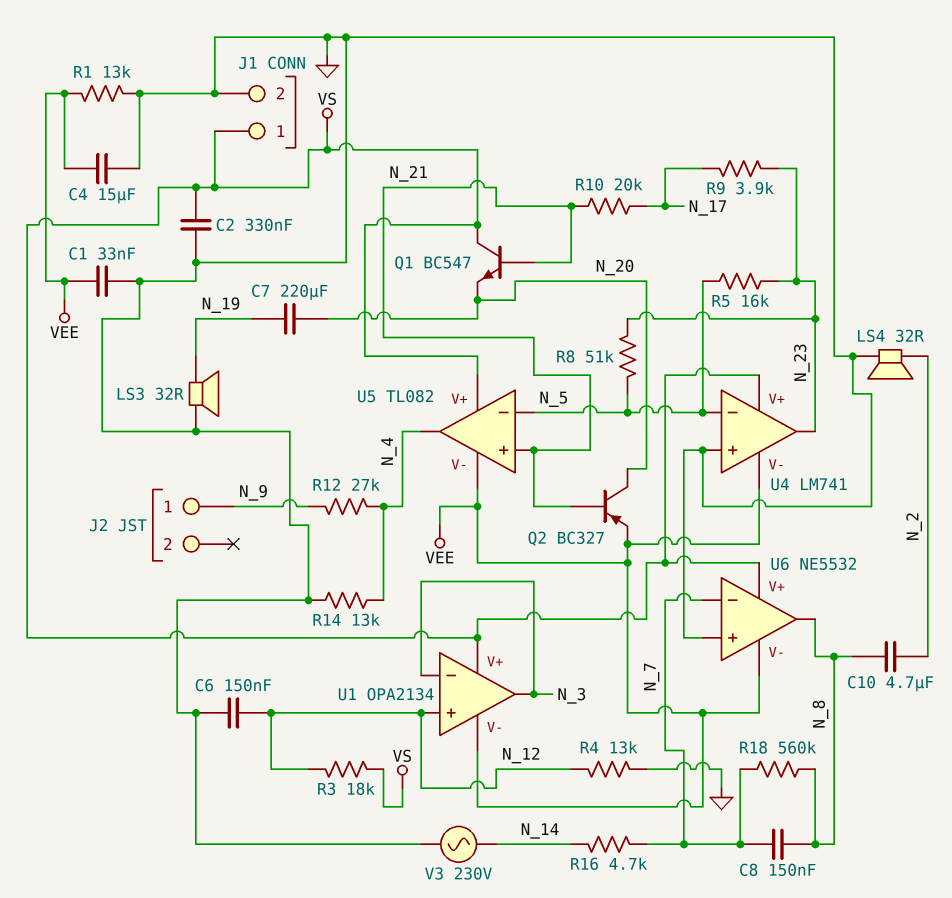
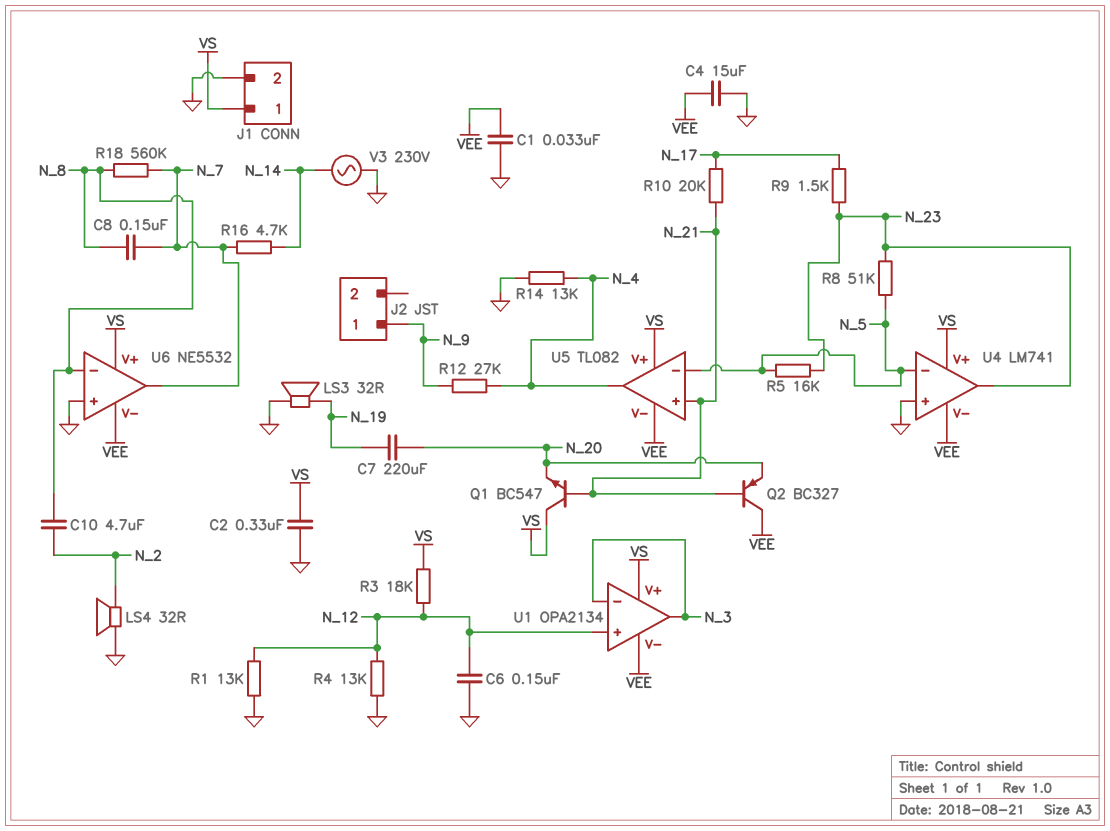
Q2: PNP BC327 (B N_21, C N_20, E VEE) -> PNP BC327 (B N_21, C VEE, E N_20)
R1: 13k (GND, VEE) -> 13k (GND, N_12)
R9: 3.9k (N_17, N_23) -> 1.5k (N_17, N_23)
U6 pin in-: N_7 -> N_8
U6 pin out: N_8 -> N_7

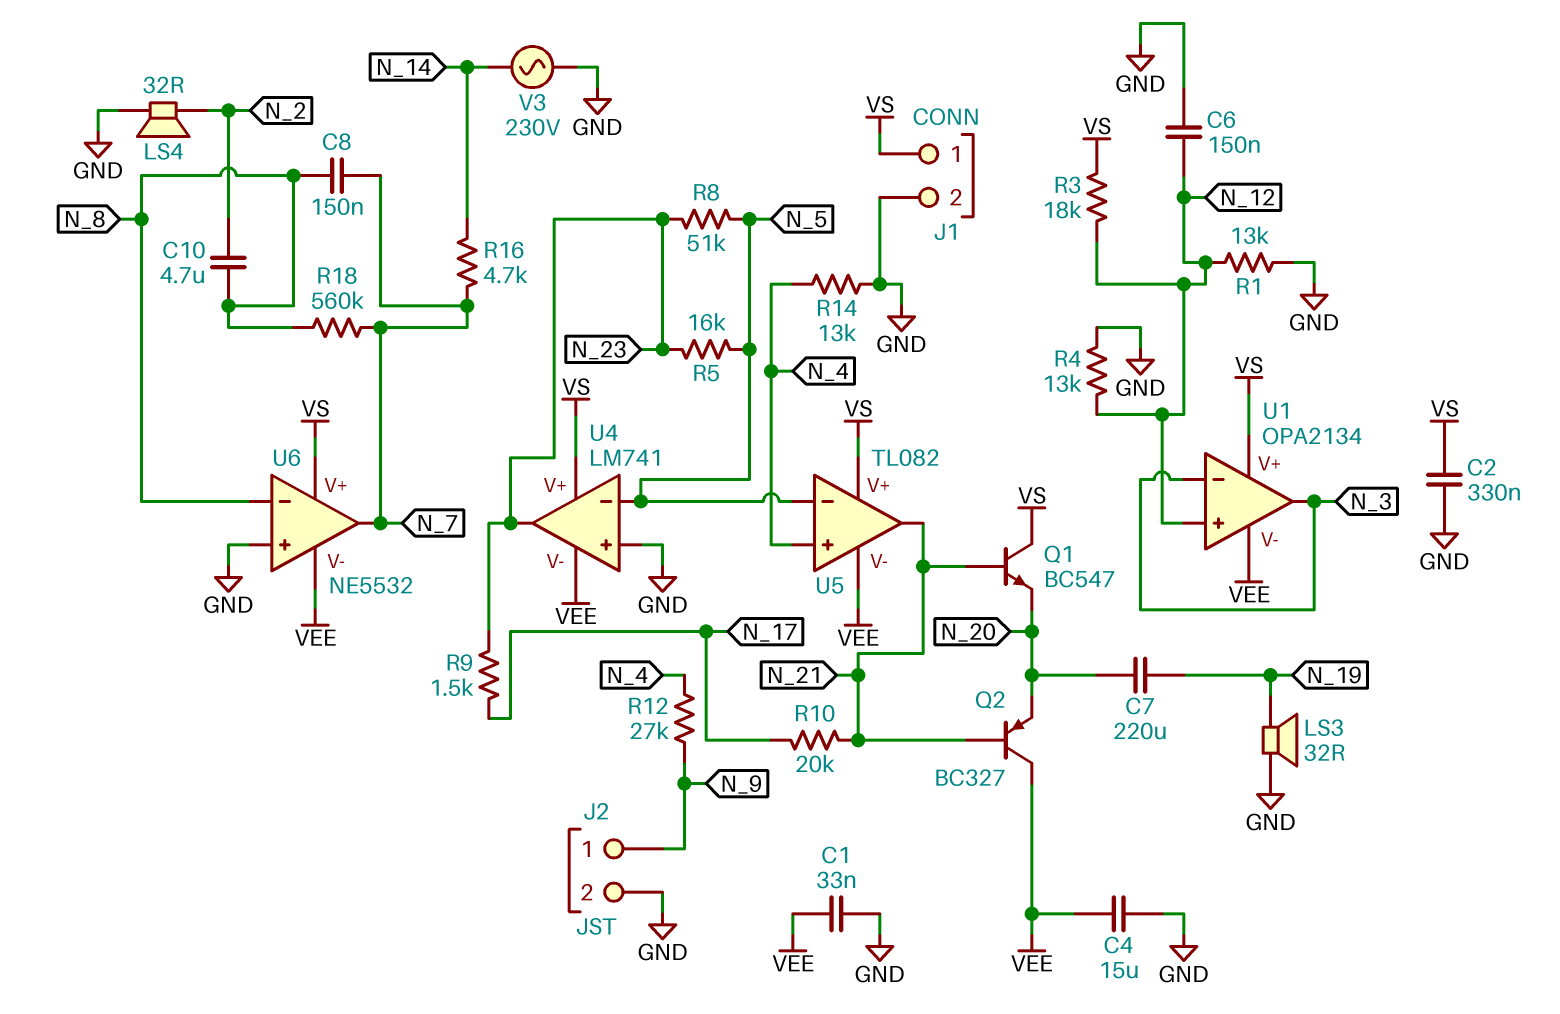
J2 pin 2: none -> GND
U5 pin in+: N_21 -> N_4
U5 pin out: N_4 -> N_21

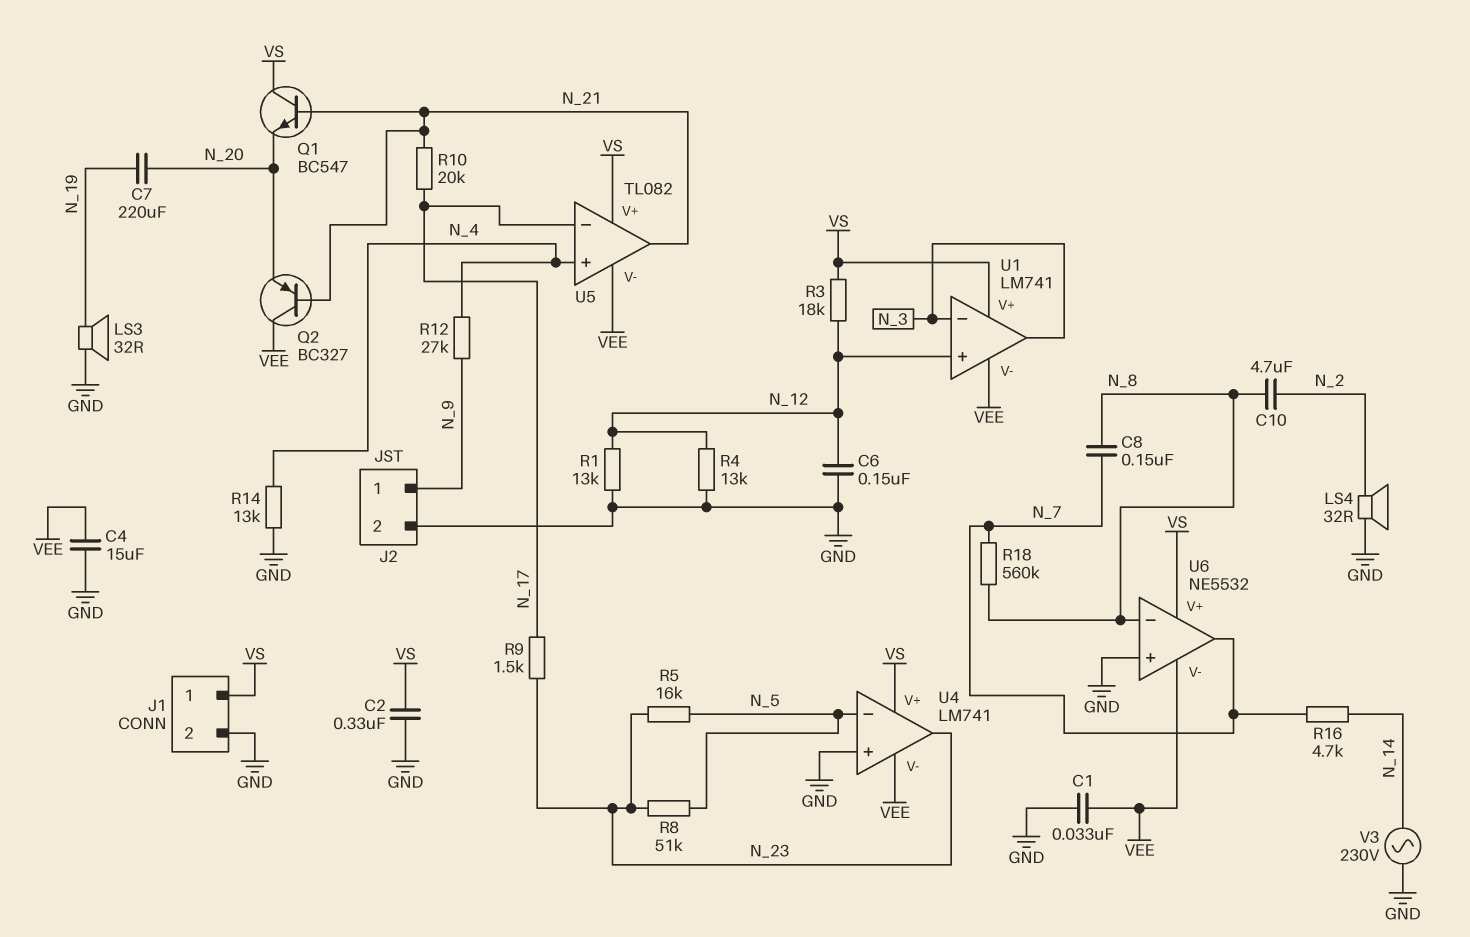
U1: OPA2134 -> LM741
U5 pin in-: N_5 -> N_17

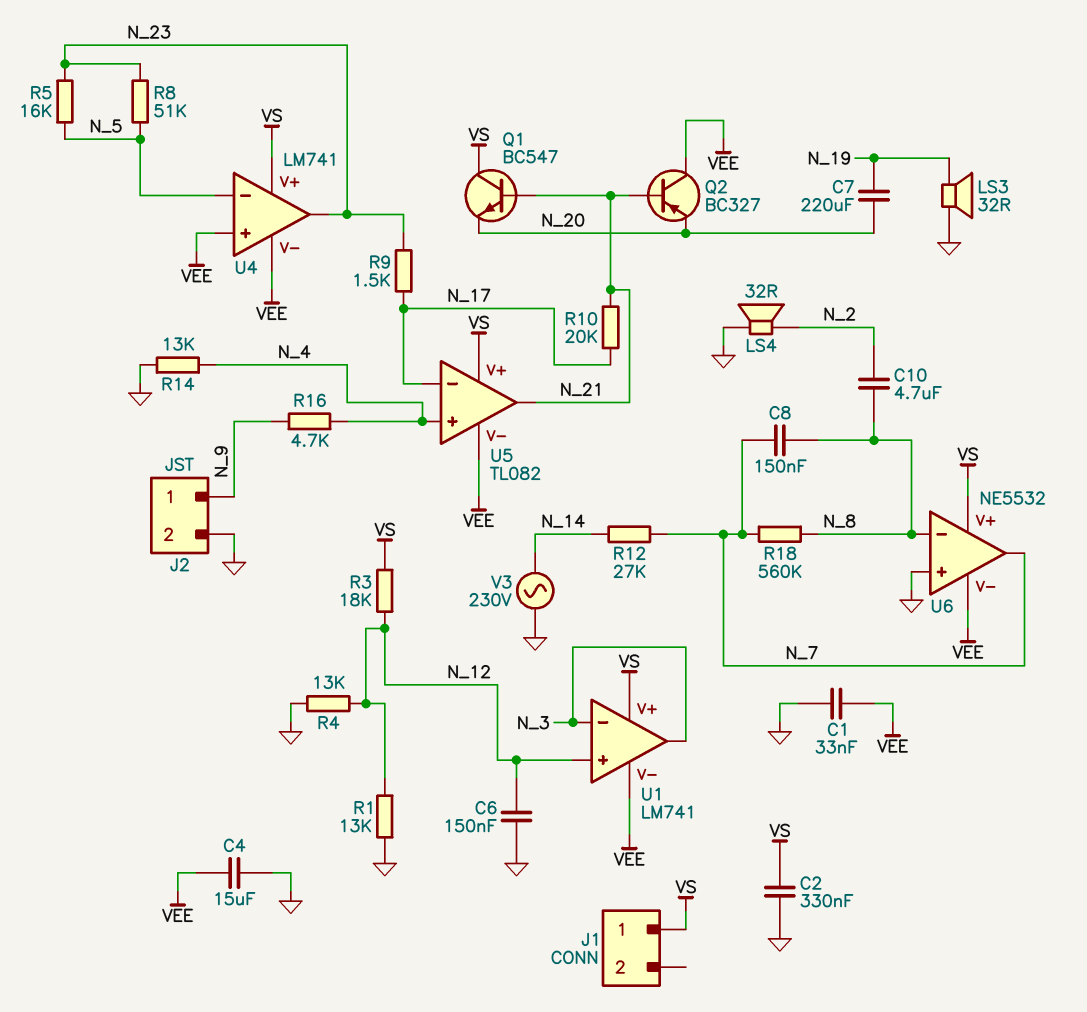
J1 pin 2: GND -> none
R12: 27k (N_4, N_9) -> 27k (N_7, N_14)
R16: 4.7k (N_7, N_14) -> 4.7k (N_4, N_9)
U4 pin in+: GND -> VEE

